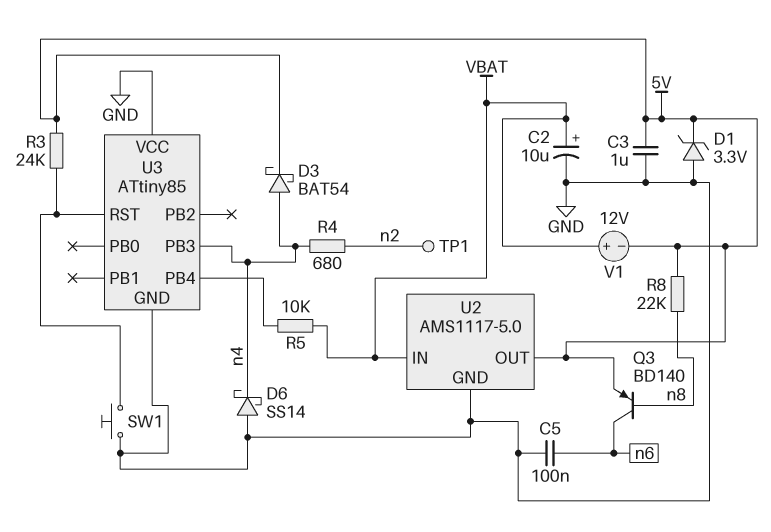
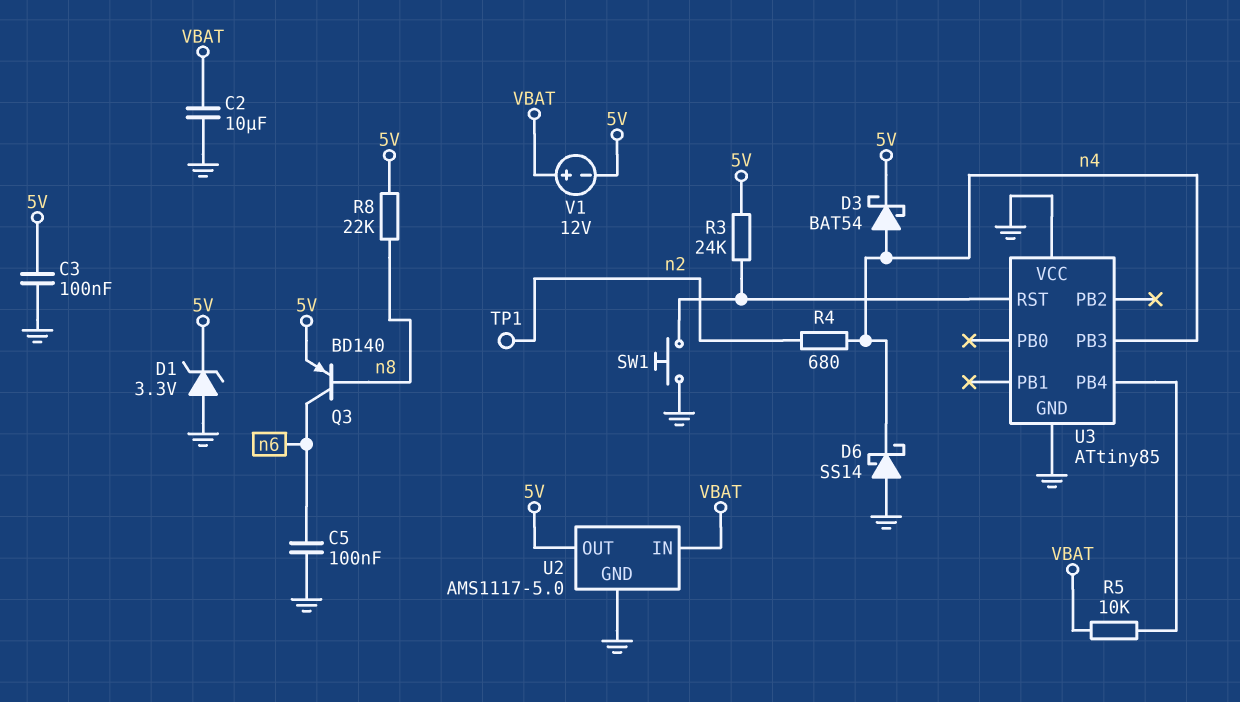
C2: 10uF (plus VBAT, minus GND) -> 10uF (GND, VBAT)
C3: 1uF (5V, GND) -> 100nF (5V, GND)

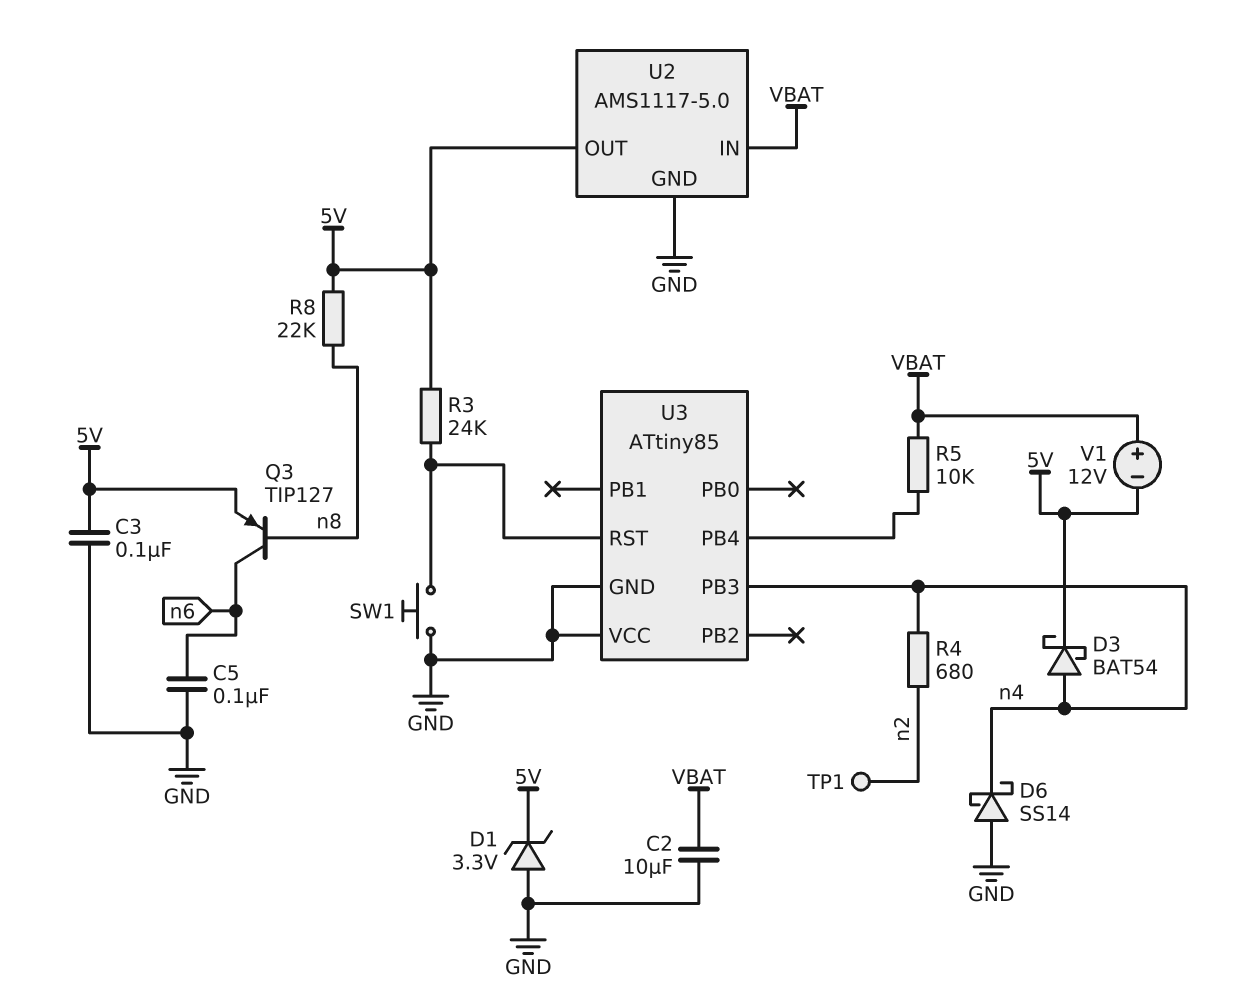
Q3: PNP BD140 (B n8, C n6, E 5V) -> PNP TIP127 (B n8, C n6, E 5V)

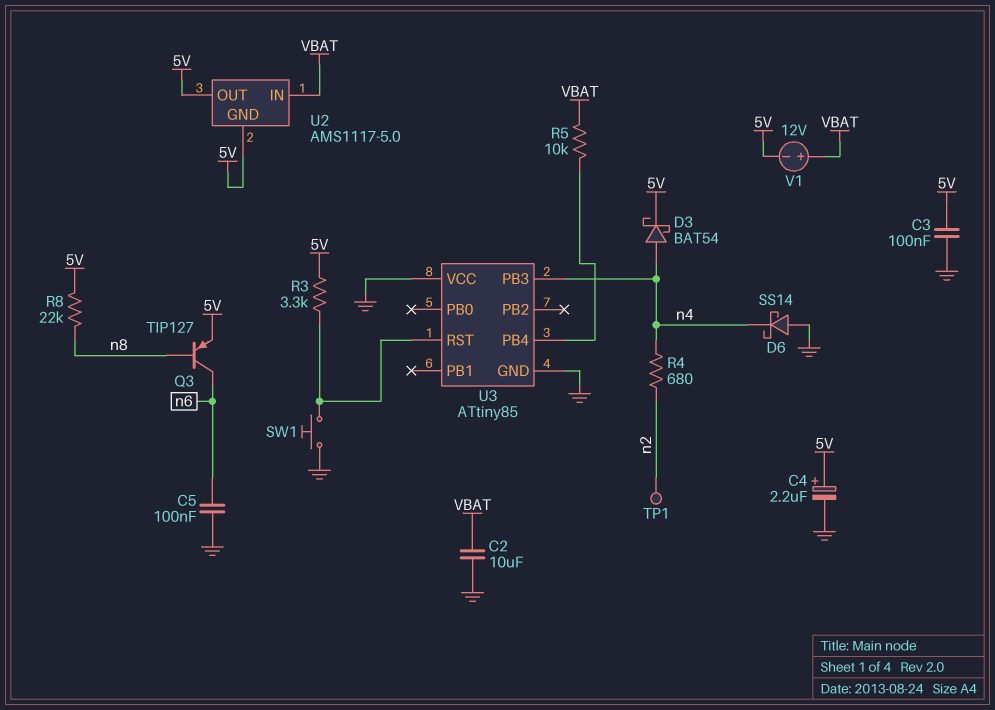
C4: none -> 2.2uF (plus 5V, minus GND)
D1: zener 3.3V (A GND, K 5V) -> none
R3: 24k (5V, U3/RST) -> 3.3k (5V, U3/RST)
U2 pin GND: GND -> 5V

